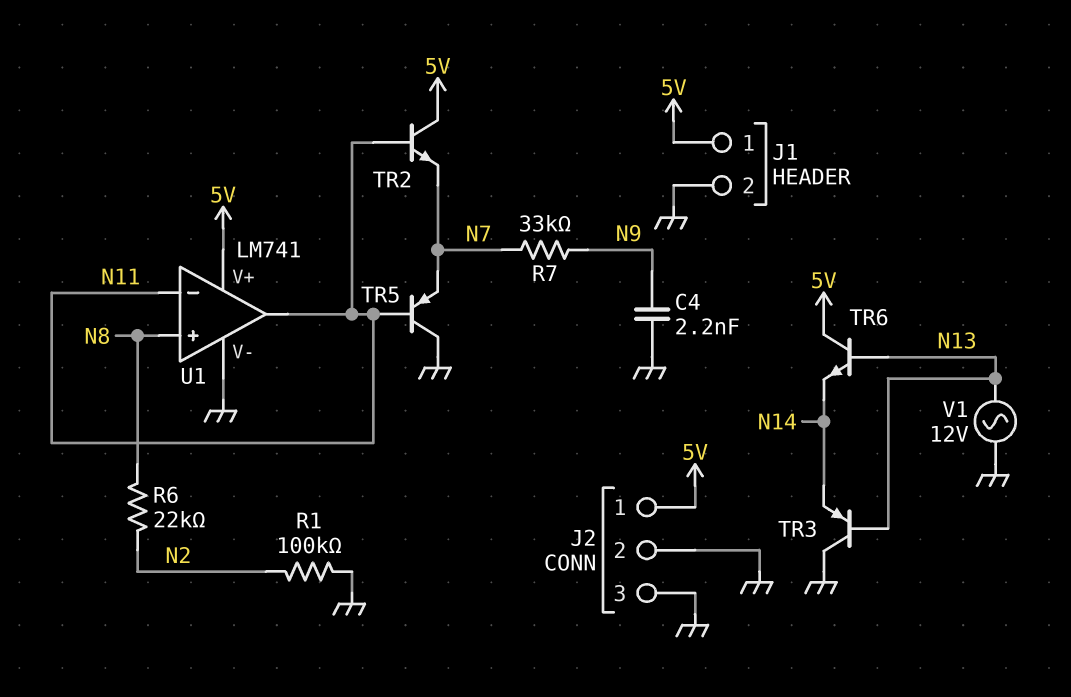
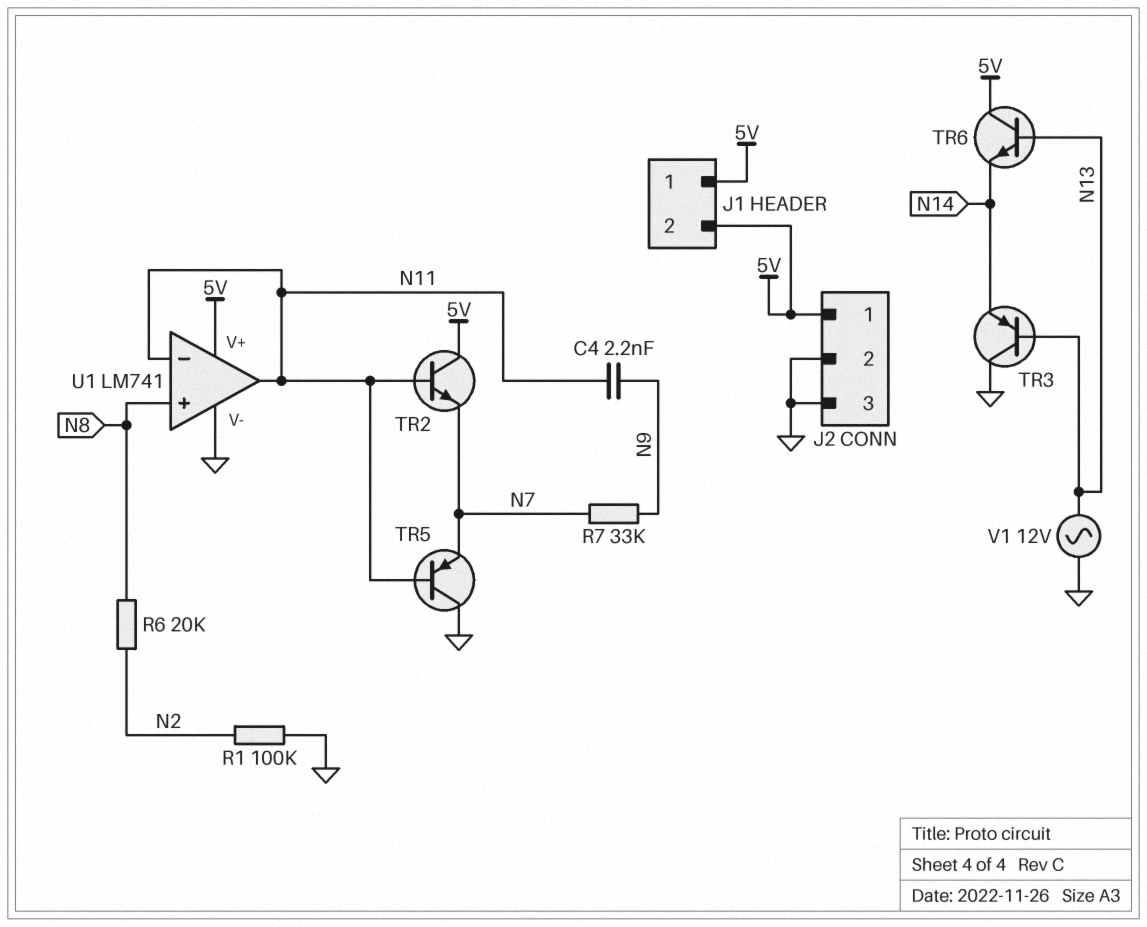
C4: 2.2nF (GND, N9) -> 2.2nF (N9, N11)
J1 pin 2: GND -> 5V
R6: 22k (N2, N8) -> 20k (N2, N8)

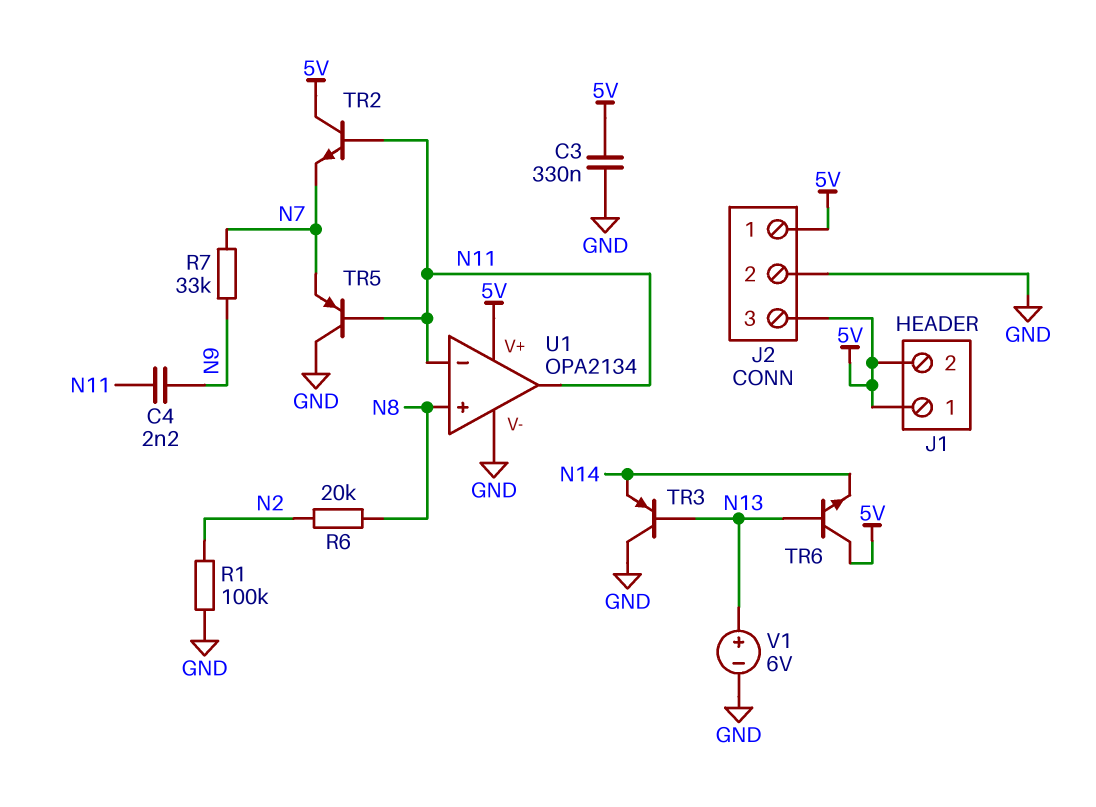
C3: none -> 330nF (5V, GND)
J2 pin 3: GND -> 5V
U1: LM741 -> OPA2134
V1: AC 12V (GND, N13) -> 6V (plus N13, minus GND)

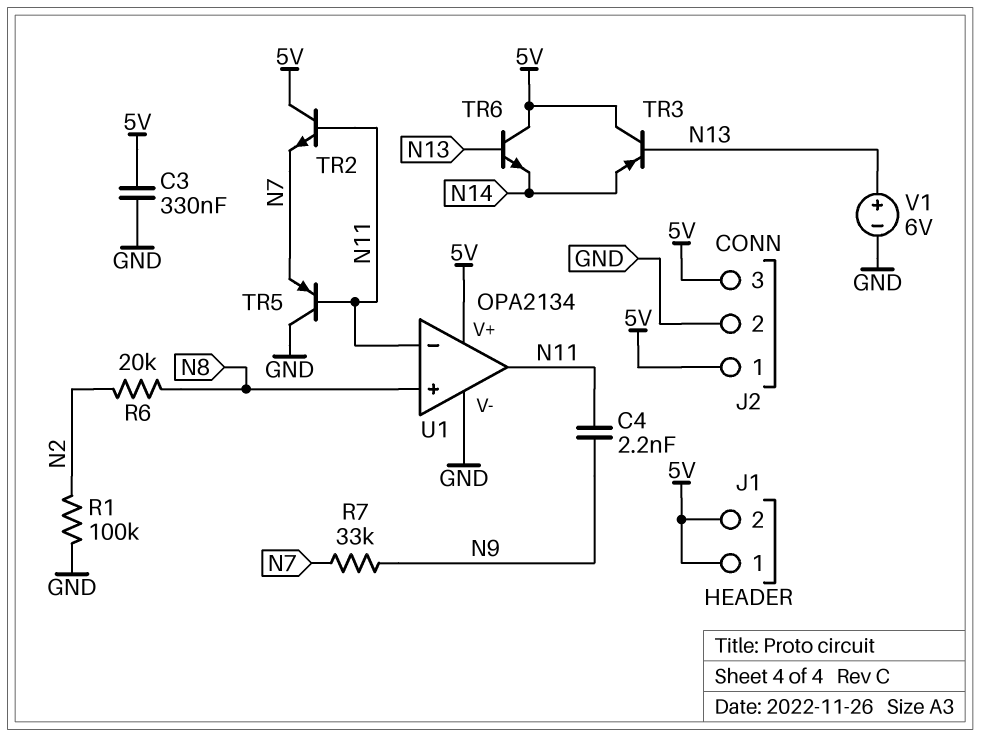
TR3: PNP (B N13, C GND, E N14) -> PNP (B N13, C 5V, E N14)

